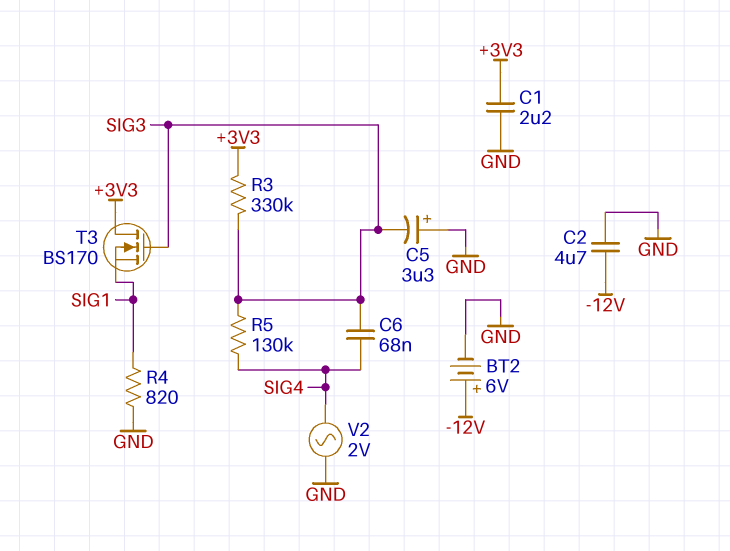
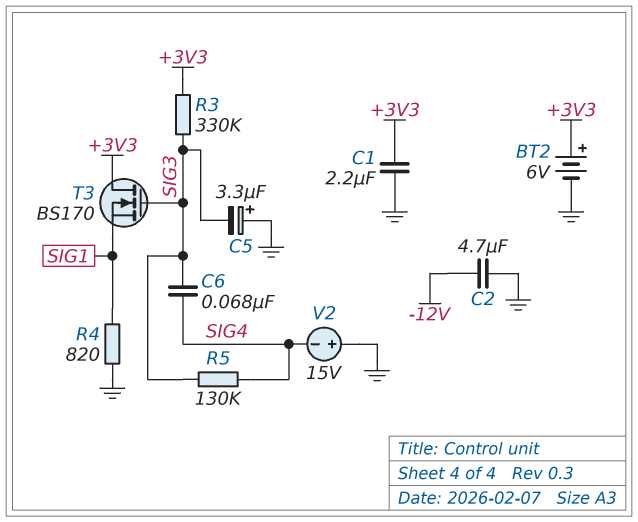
BT2: 6V (plus -12V, minus GND) -> 6V (plus +3V3, minus GND)
V2: AC 2V (GND, SIG4) -> 15V (plus GND, minus SIG4)

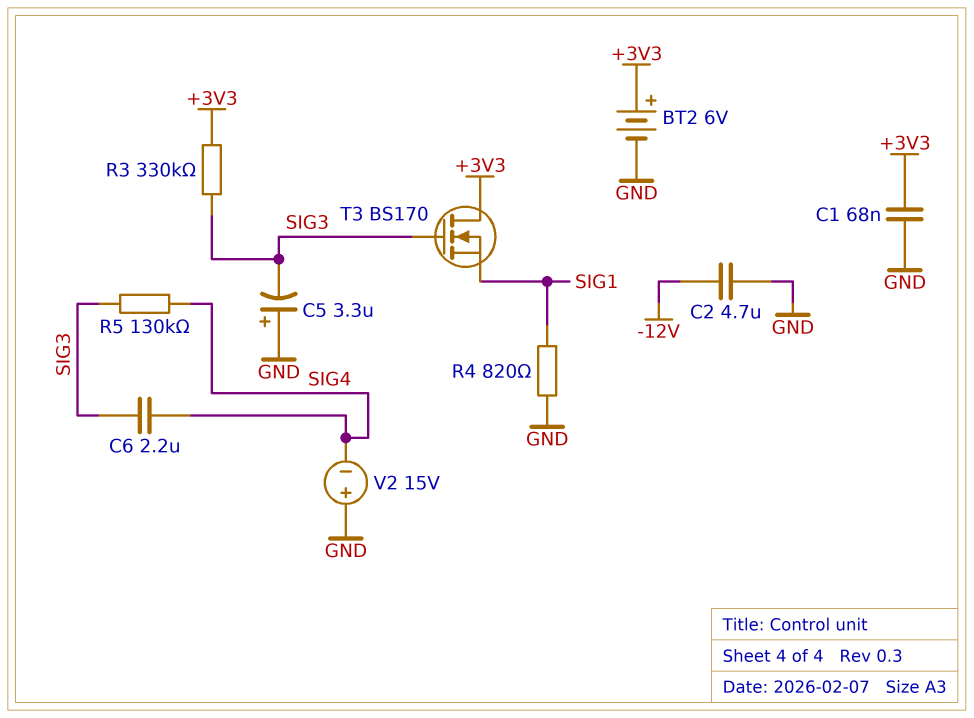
C1: 2.2uF (+3V3, GND) -> 68nF (+3V3, GND)
C6: 68nF (SIG3, SIG4) -> 2.2uF (SIG3, SIG4)

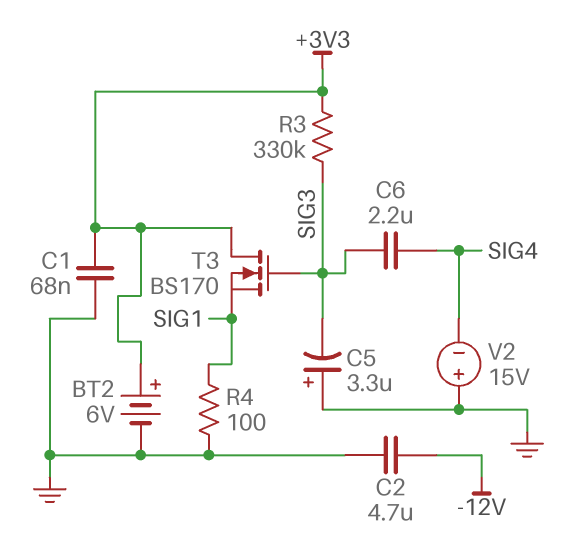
R4: 820 (GND, SIG1) -> 100 (GND, SIG1)
R5: 130k (SIG3, SIG4) -> none

